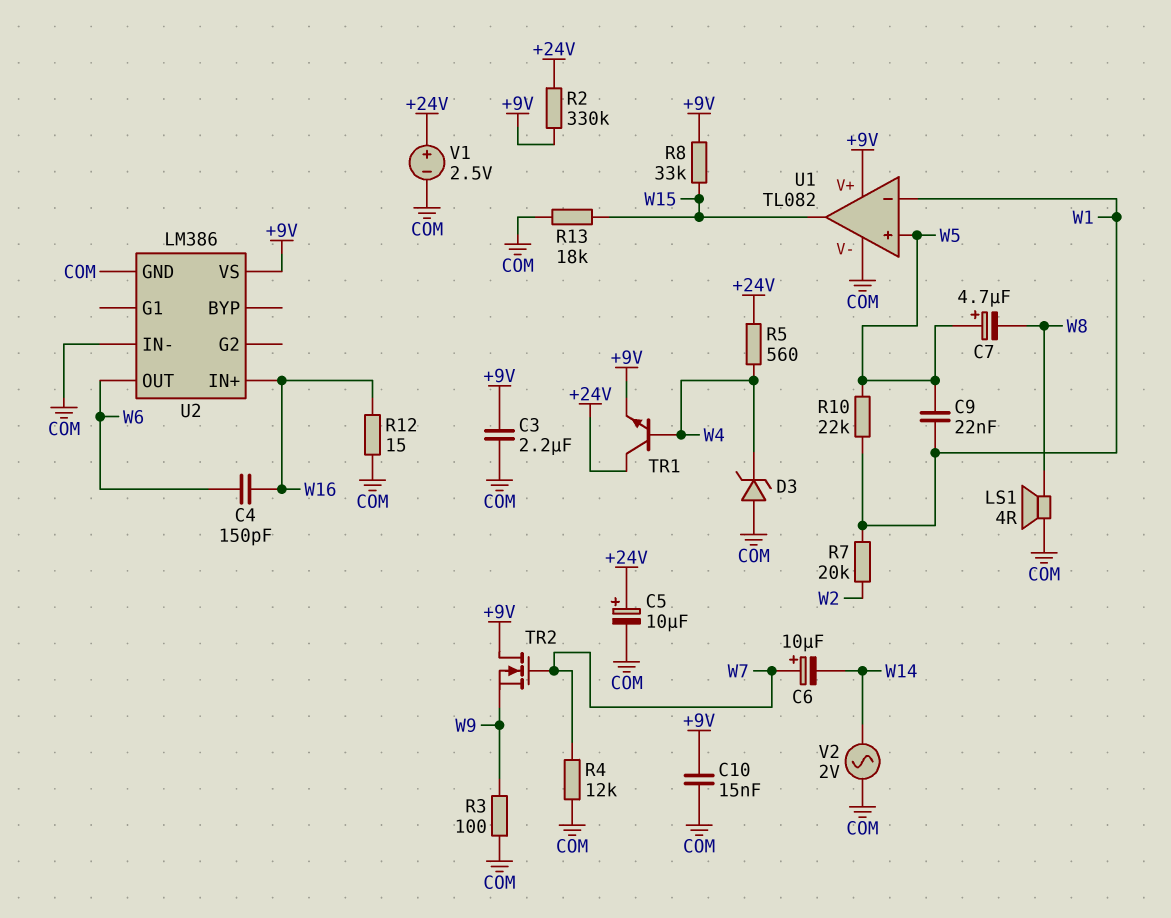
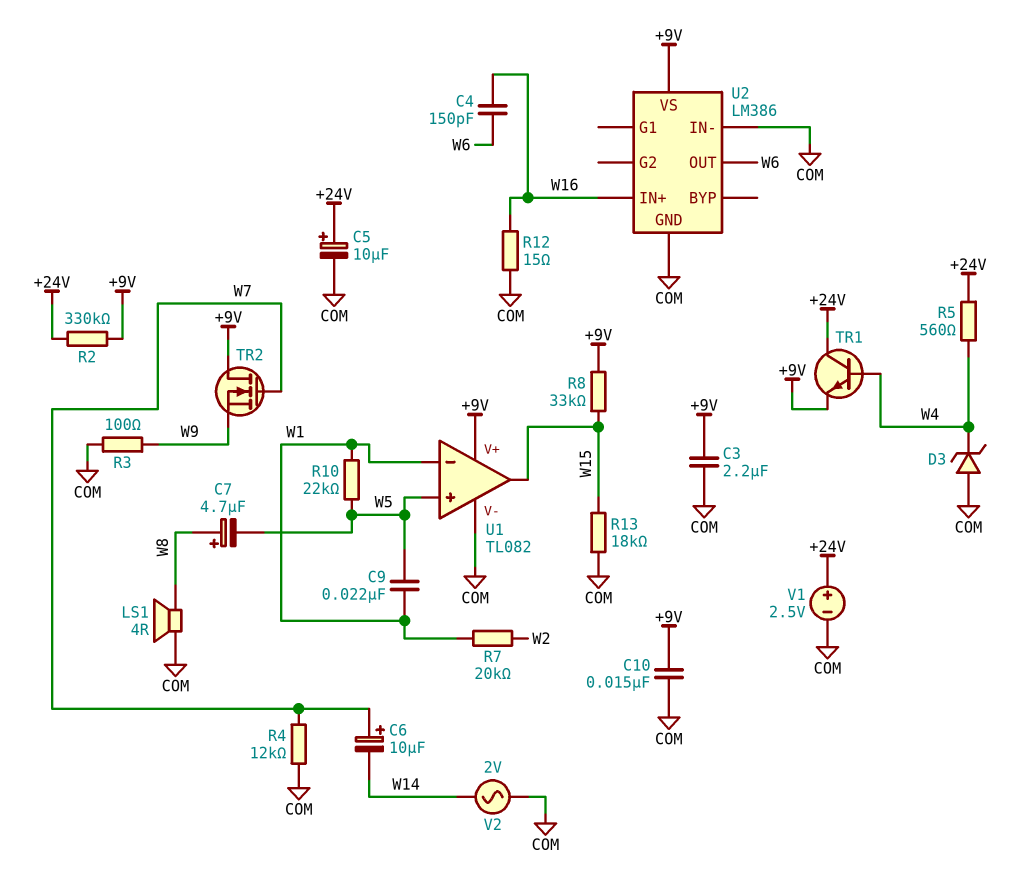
C7: 4.7uF (plus W5, minus W8) -> 4.7uF (plus W8, minus W5)

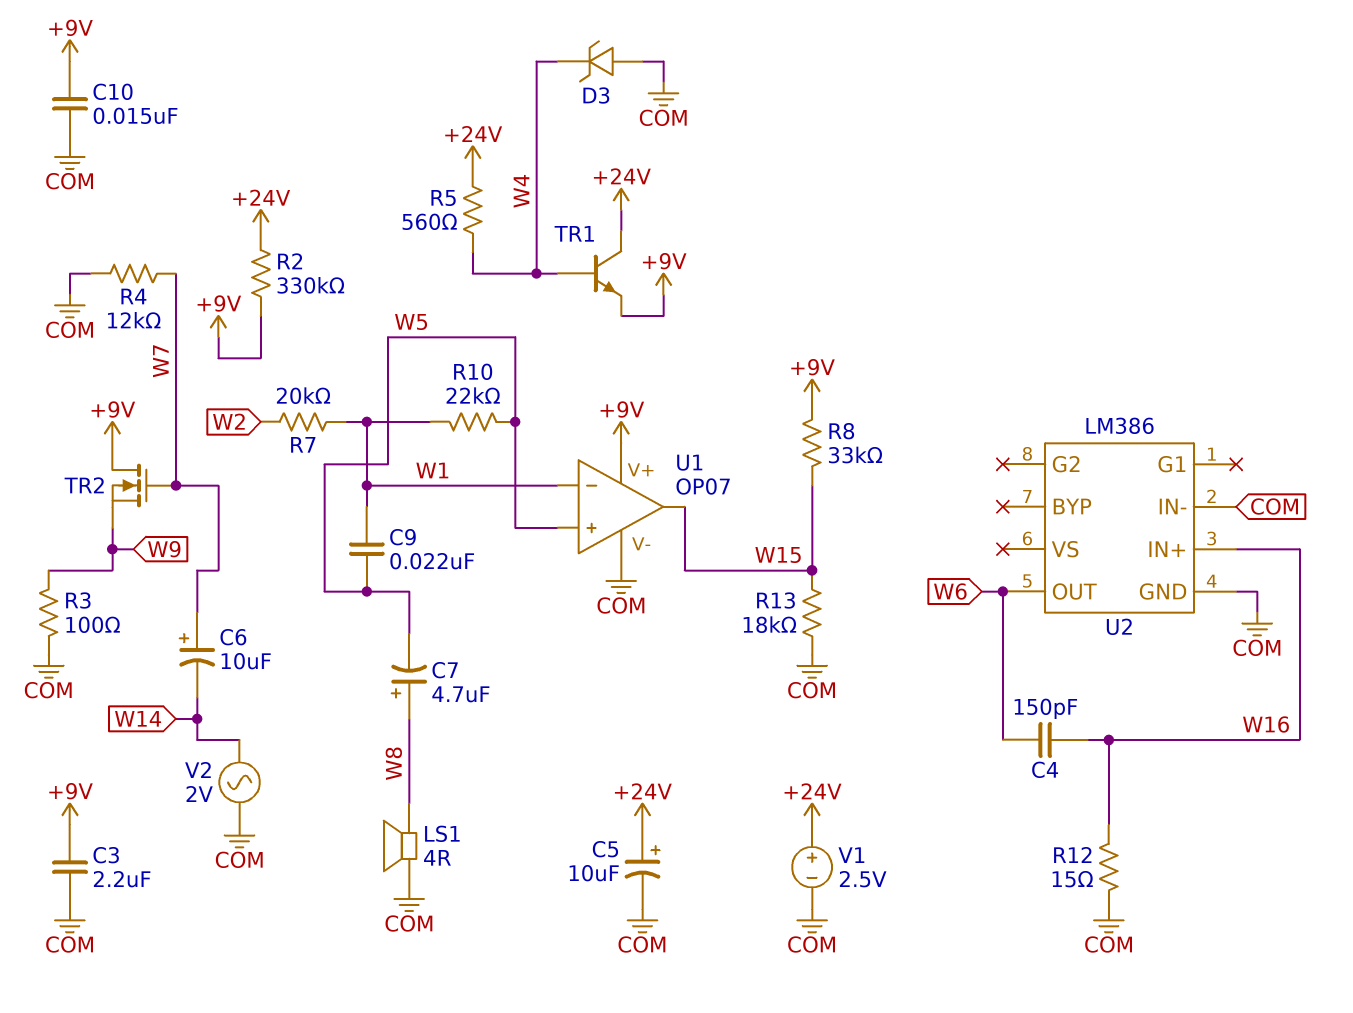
U1: TL082 -> OP07
U2 pin VS: +9V -> none

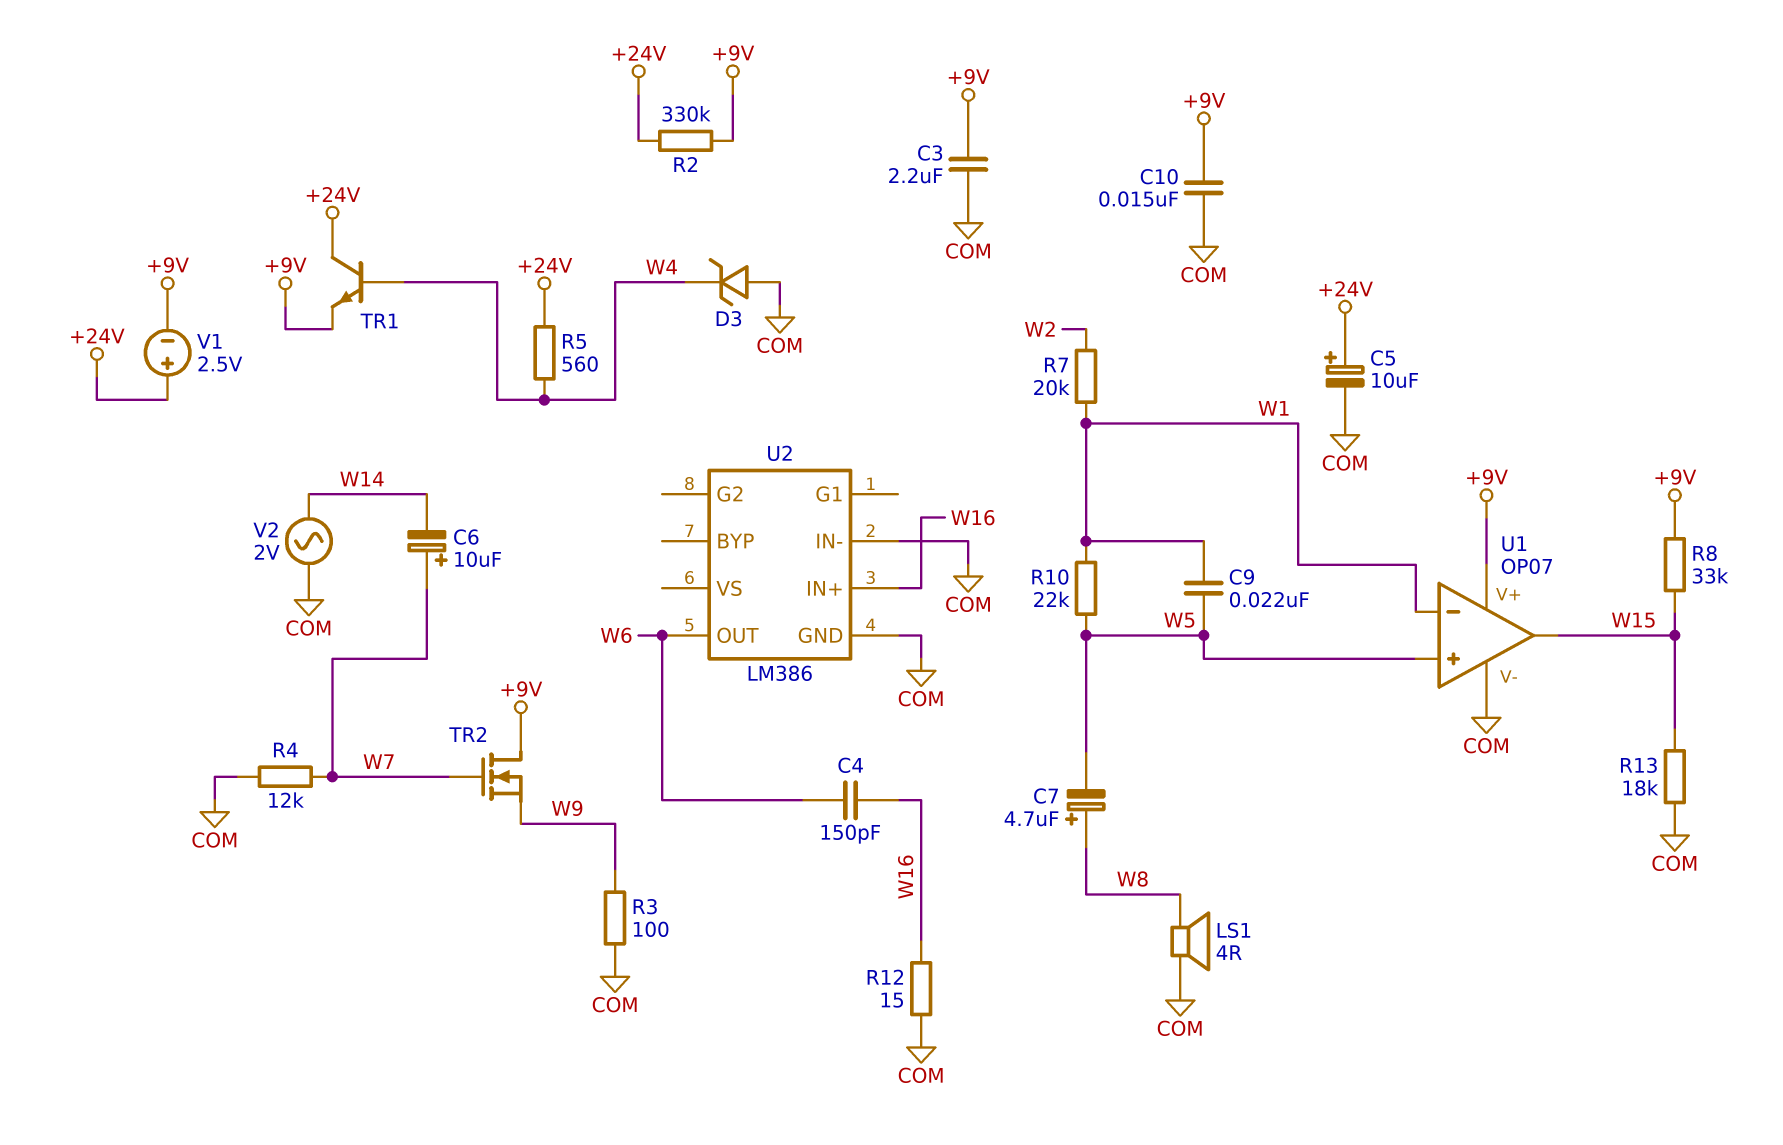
V1: 2.5V (plus +24V, minus COM) -> 2.5V (plus +24V, minus +9V)

